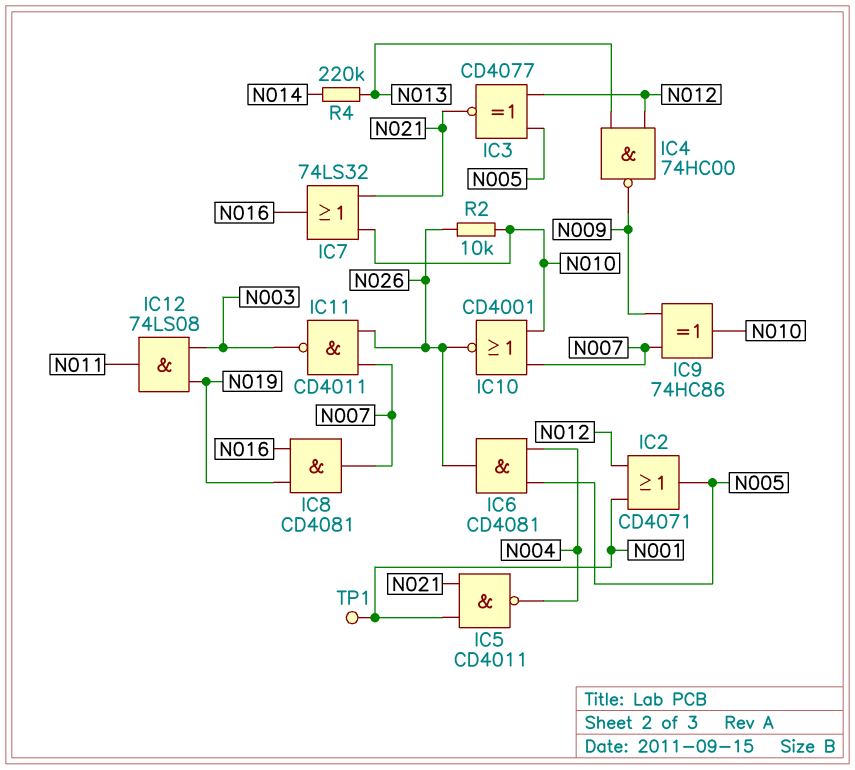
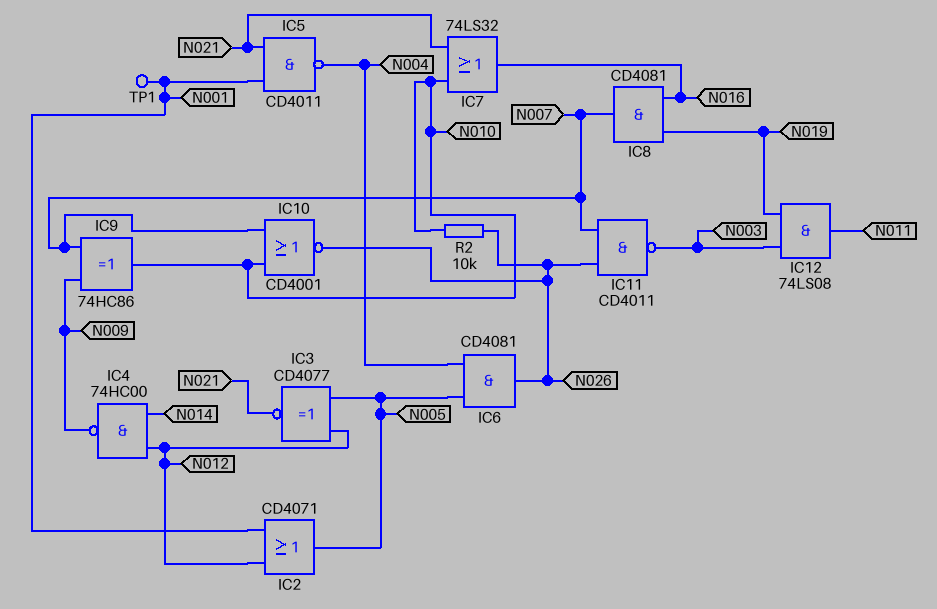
IC4: NAND 74HC00 (in N012, in N013, out N009) -> NAND 74HC00 (in N012, in N014, out N009)
R4: 220k (N013, N014) -> none

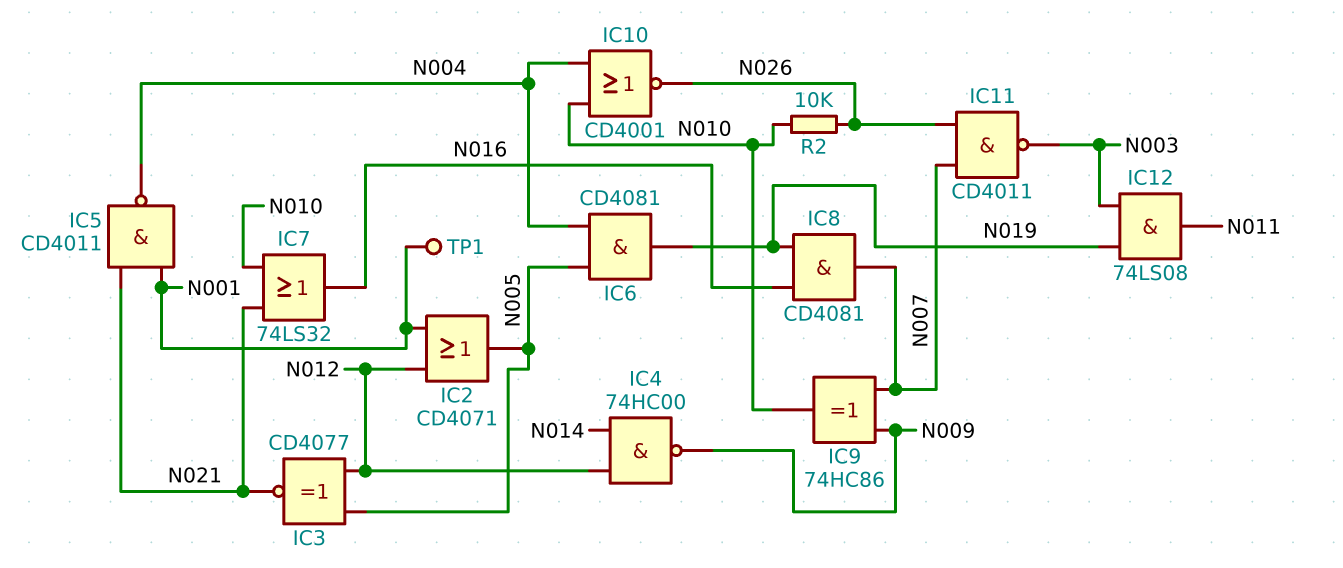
IC6: AND CD4081 (in N004, in N005, out N026) -> AND CD4081 (in N004, in N005, out N019)
IC10: NOR CD4001 (in N007, in N010, out N026) -> NOR CD4001 (in N004, in N010, out N026)

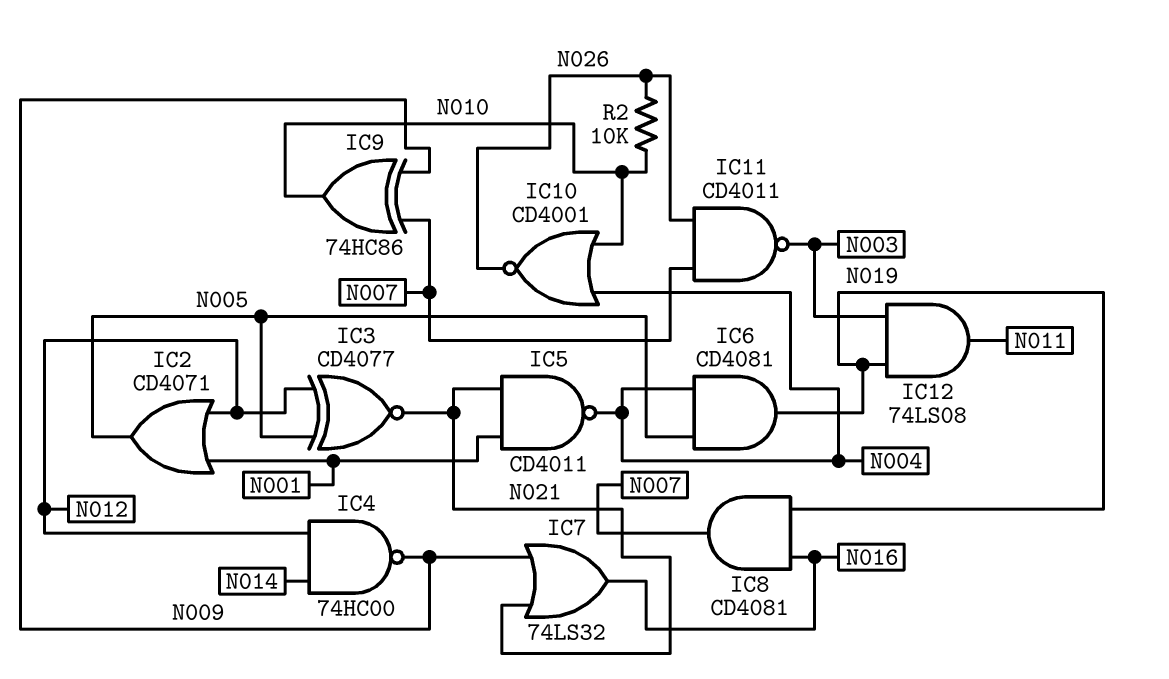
IC7: OR 74LS32 (in N010, in N021, out N016) -> OR 74LS32 (in N009, in N021, out N016)
TP1: test point (N001) -> none

